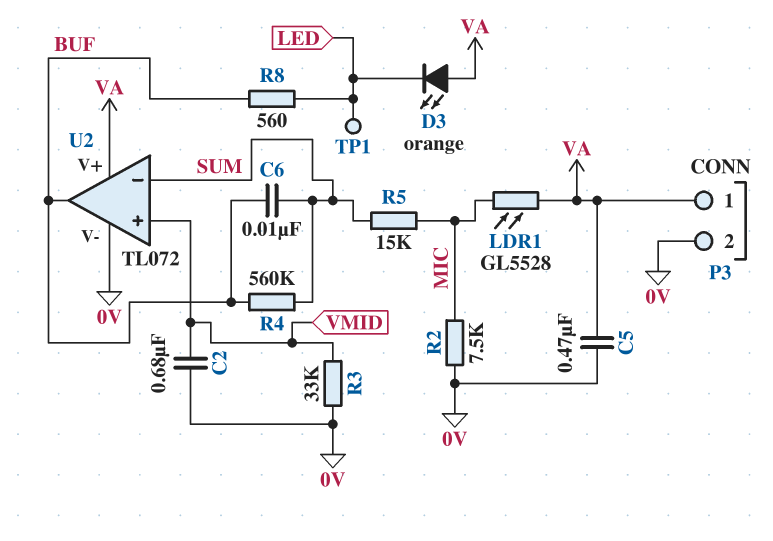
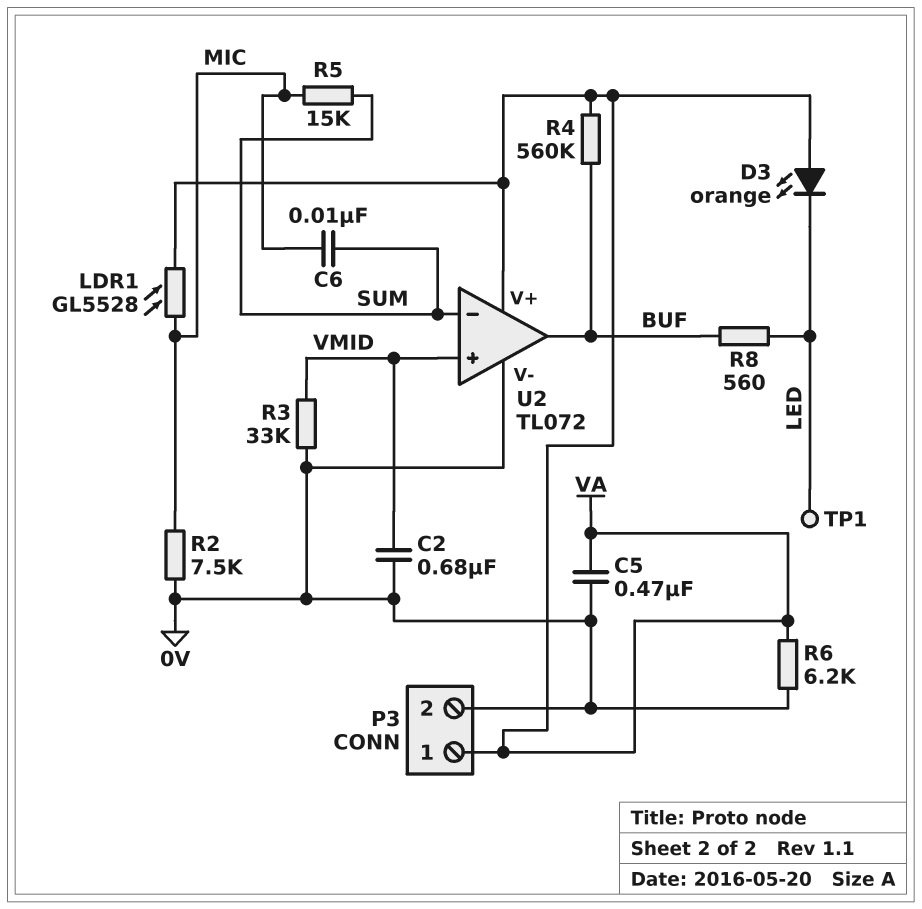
C6: 10nF (BUF, SUM) -> 10nF (MIC, SUM)
R4: 560k (BUF, SUM) -> 560k (BUF, VA)
R6: none -> 6.2k (0V, VA)

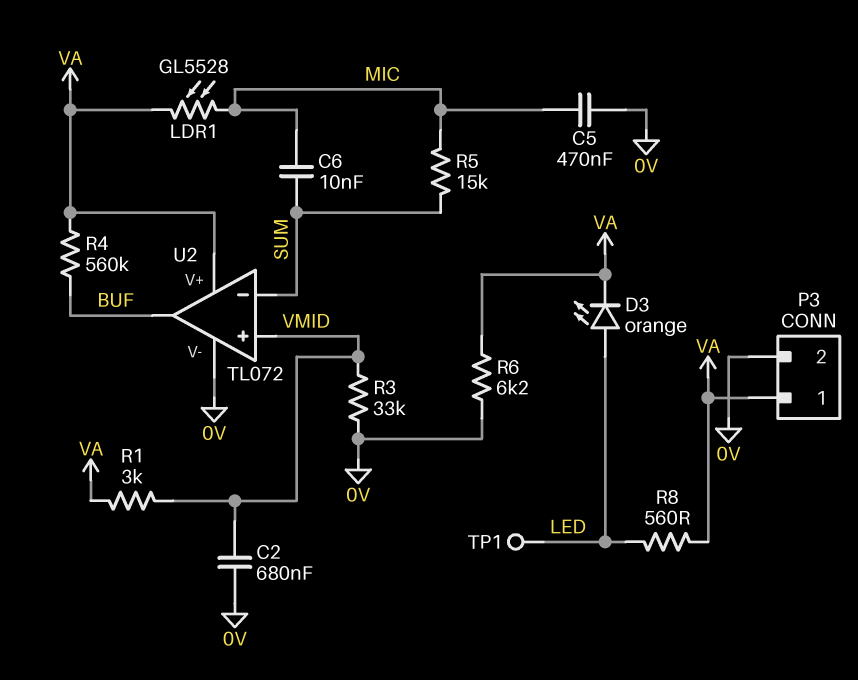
C5: 470nF (0V, VA) -> 470nF (0V, MIC)
D3: LED orange (A VA, K LED) -> LED orange (A LED, K VA)
R1: none -> 3k (VA, VMID)
R2: 7.5k (0V, MIC) -> none
R8: 560 (BUF, LED) -> 560 (LED, VA)

